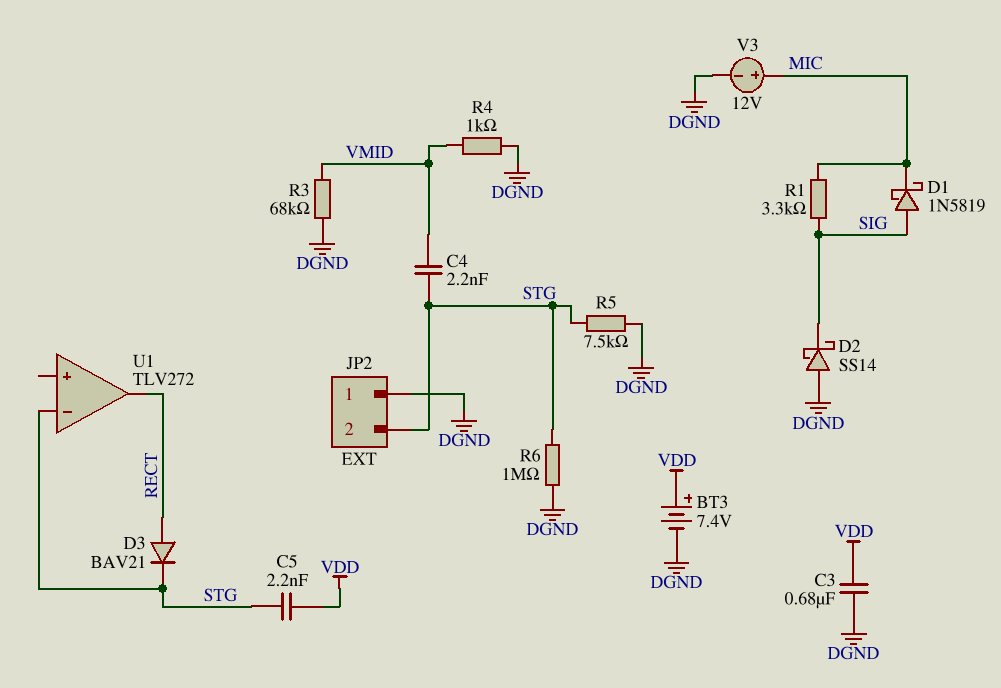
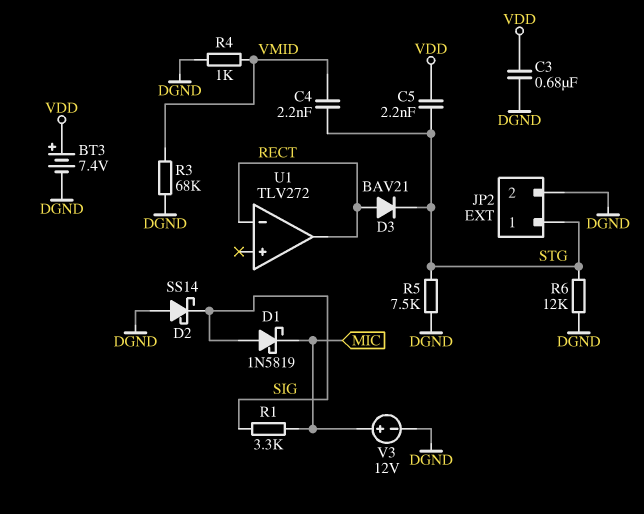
JP2 pin 1: DGND -> STG
JP2 pin 2: STG -> DGND
R6: 1M (DGND, STG) -> 12k (DGND, STG)
U1 pin in-: STG -> RECT

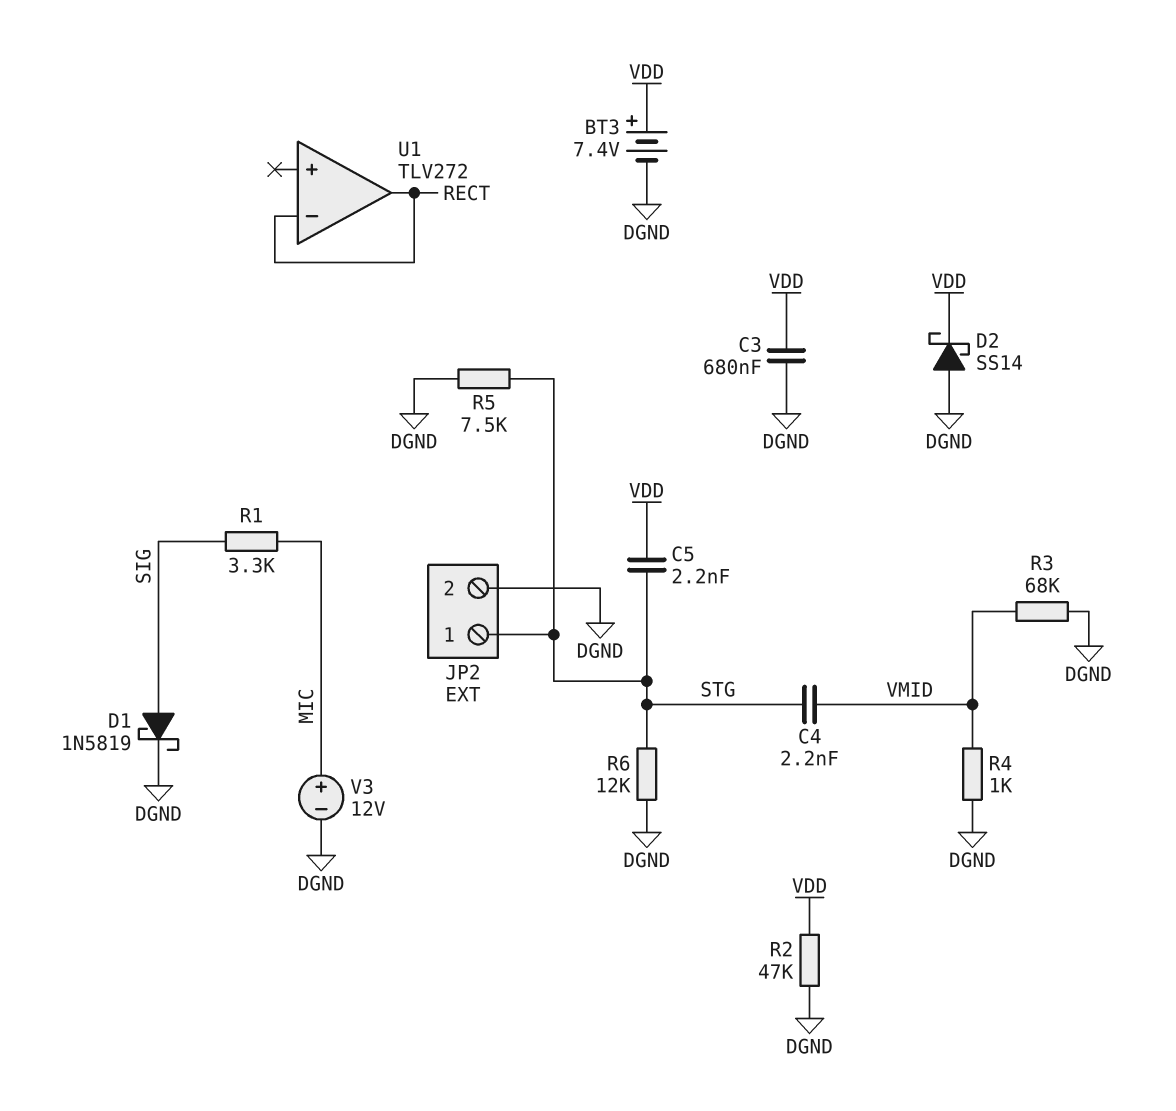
D1: schottky 1N5819 (A SIG, K MIC) -> schottky 1N5819 (A SIG, K DGND)
D2: schottky SS14 (A DGND, K SIG) -> schottky SS14 (A DGND, K VDD)
D3: diode BAV21 (A RECT, K STG) -> none
R2: none -> 47k (DGND, VDD)

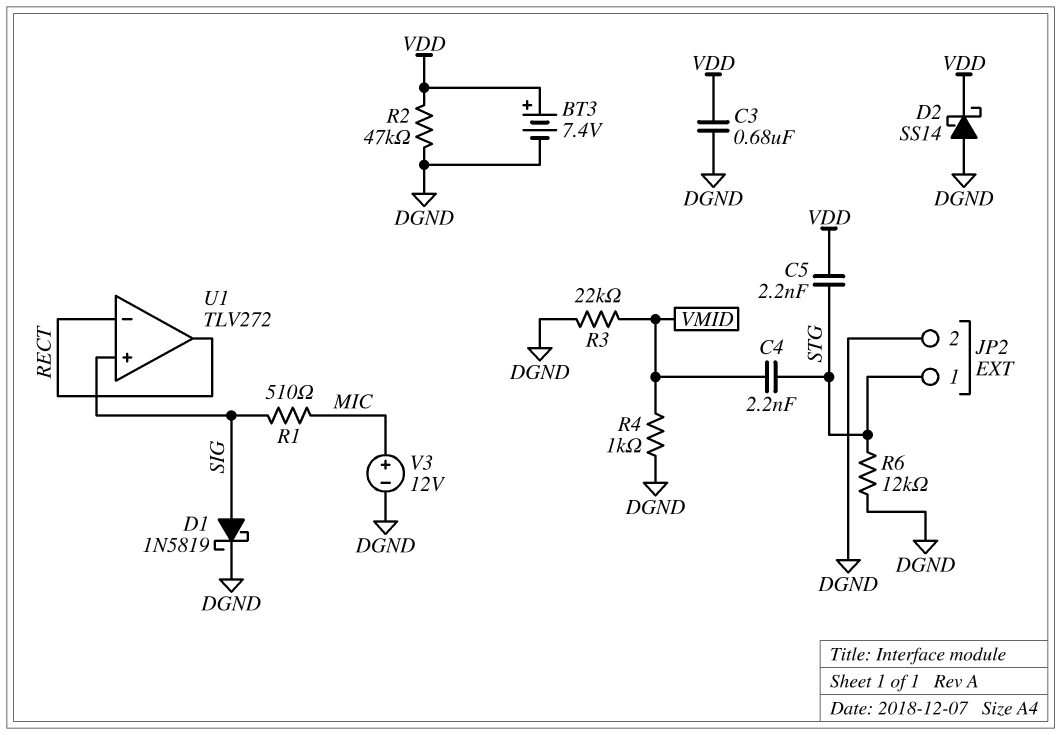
R1: 3.3k (MIC, SIG) -> 510 (MIC, SIG)
R3: 68k (DGND, VMID) -> 22k (DGND, VMID)
R5: 7.5k (DGND, STG) -> none
U1 pin in+: none -> SIG

